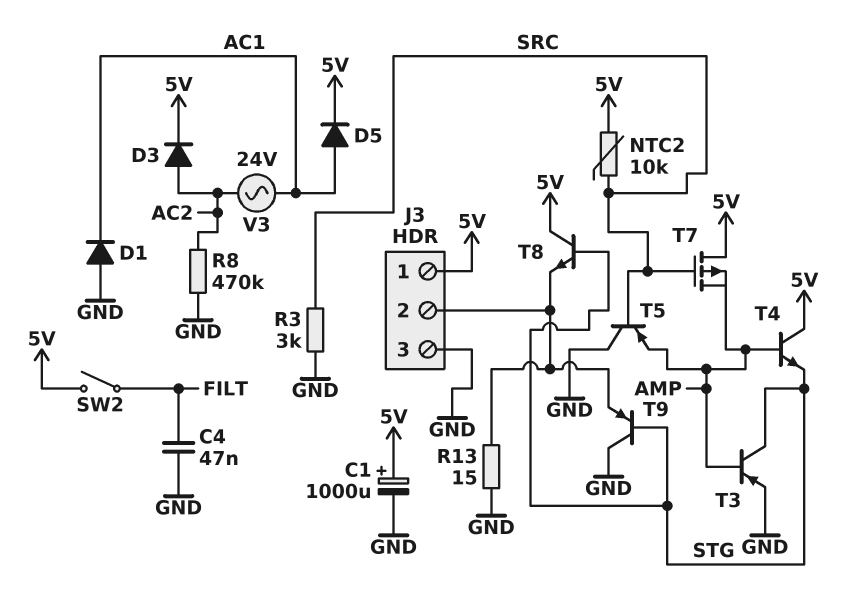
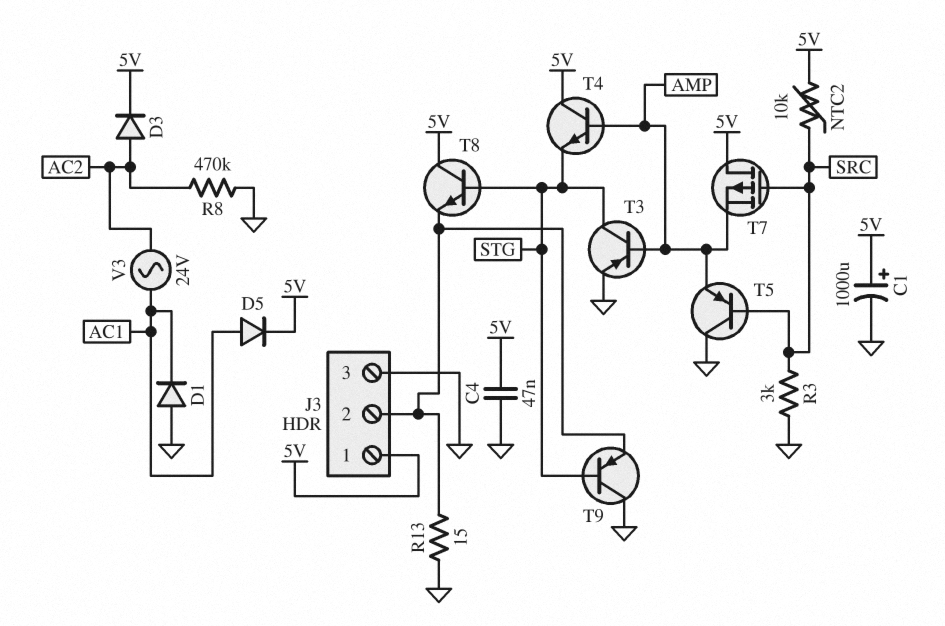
C4: 47nF (FILT, GND) -> 47nF (5V, GND)
SW2: switch (5V, FILT) -> none

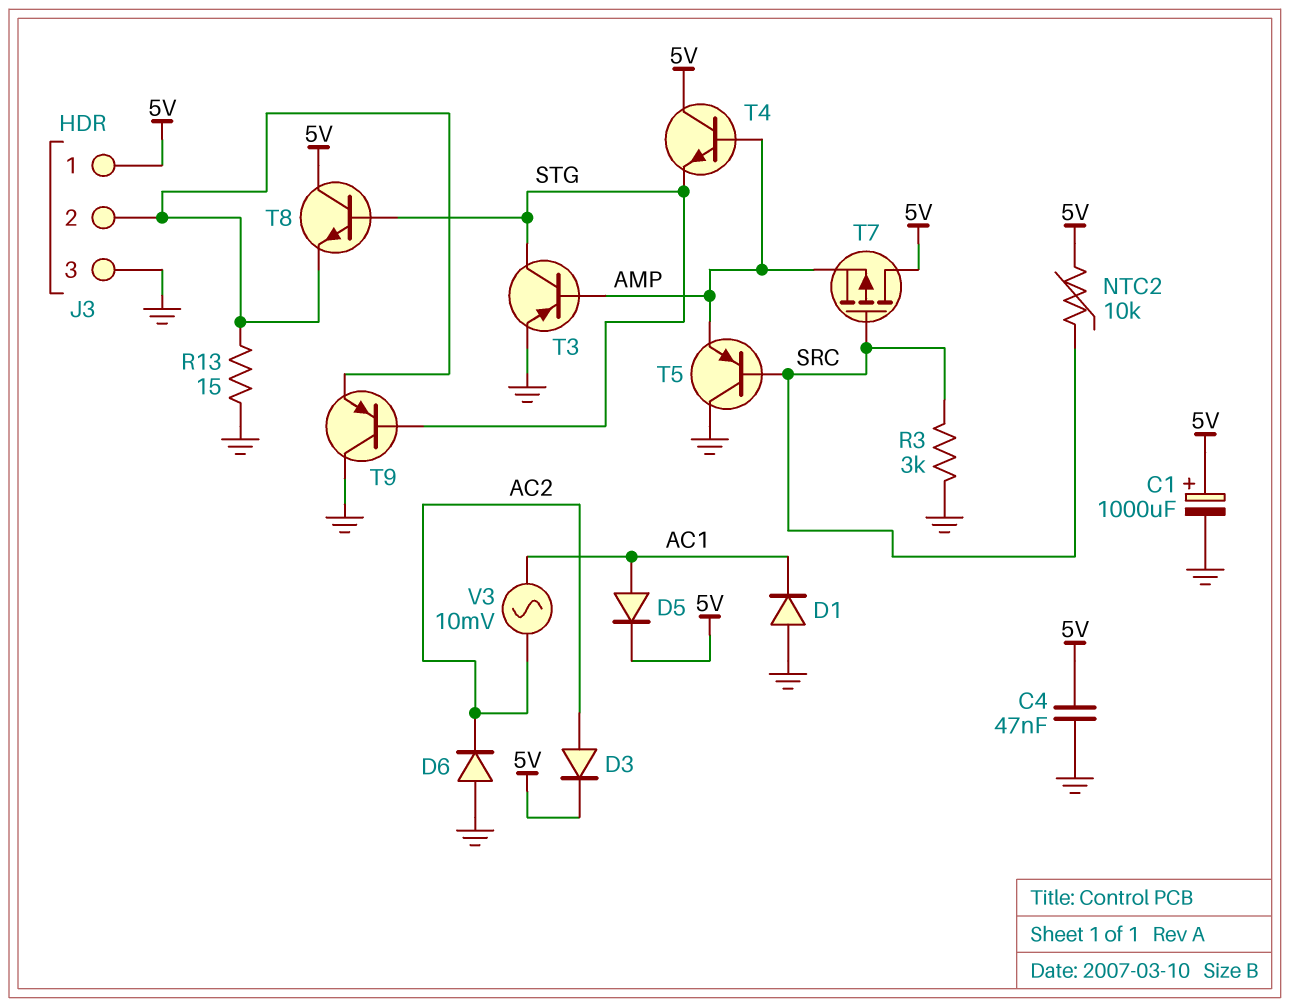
D6: none -> diode (A GND, K AC2)
R8: 470k (AC2, GND) -> none
V3: AC 24V (AC1, AC2) -> AC 10mV (AC1, AC2)

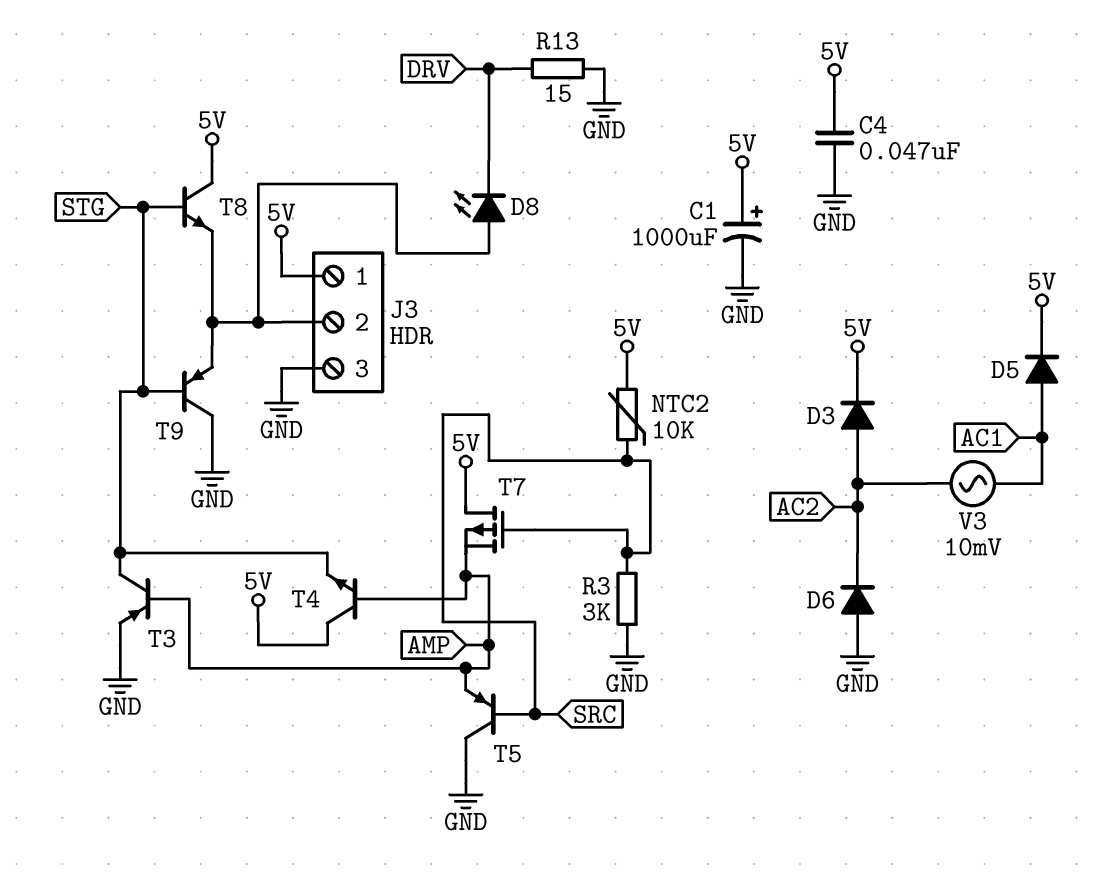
D1: diode (A GND, K AC1) -> none
D8: none -> LED (A J3/2, K DRV)
R13: 15 (GND, J3/2) -> 15 (DRV, GND)

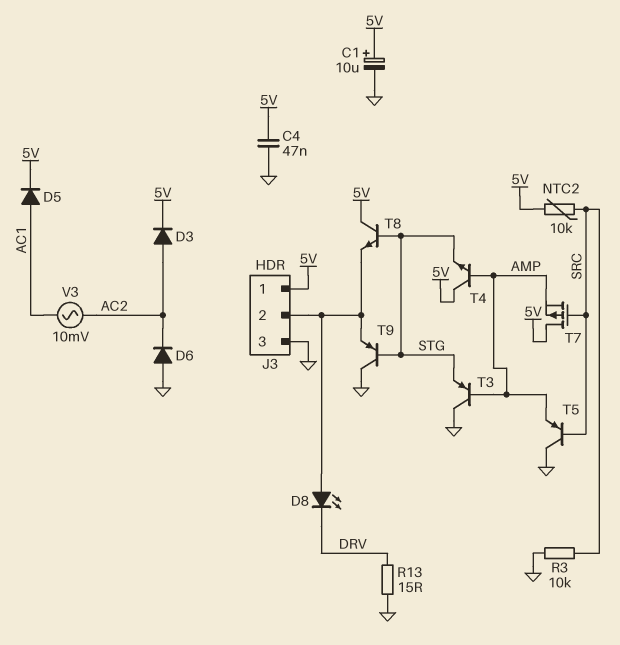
C1: 1000uF (plus 5V, minus GND) -> 10uF (plus 5V, minus GND)
R3: 3k (GND, SRC) -> 10k (GND, SRC)
T3: PNP (B AMP, C STG, E GND) -> PNP (B AMP, C GND, E STG)

